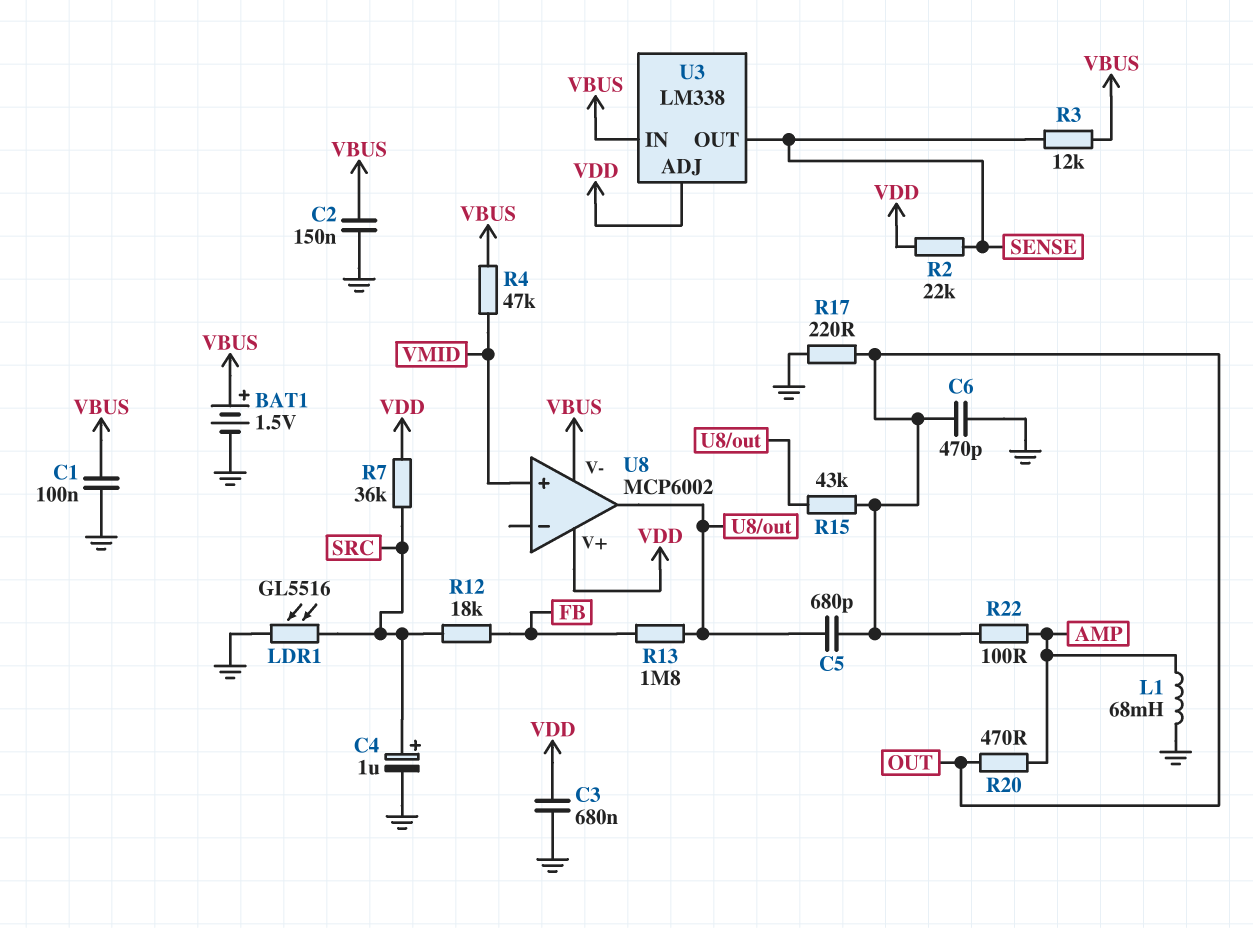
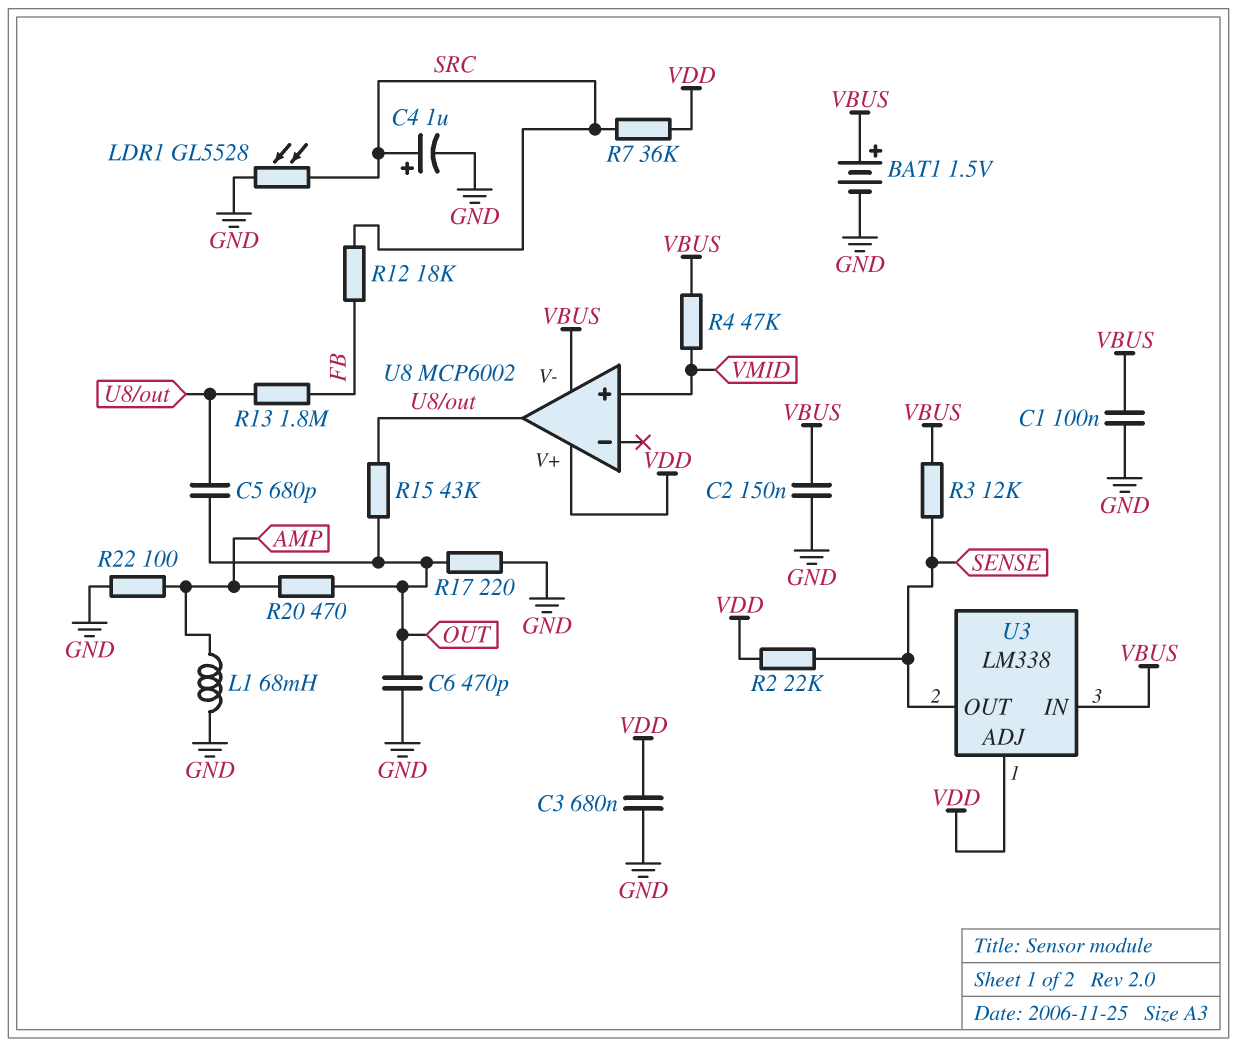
LDR1: GL5516 (GND, SRC) -> GL5528 (GND, SRC)
R22: 100 (AMP, OUT) -> 100 (AMP, GND)

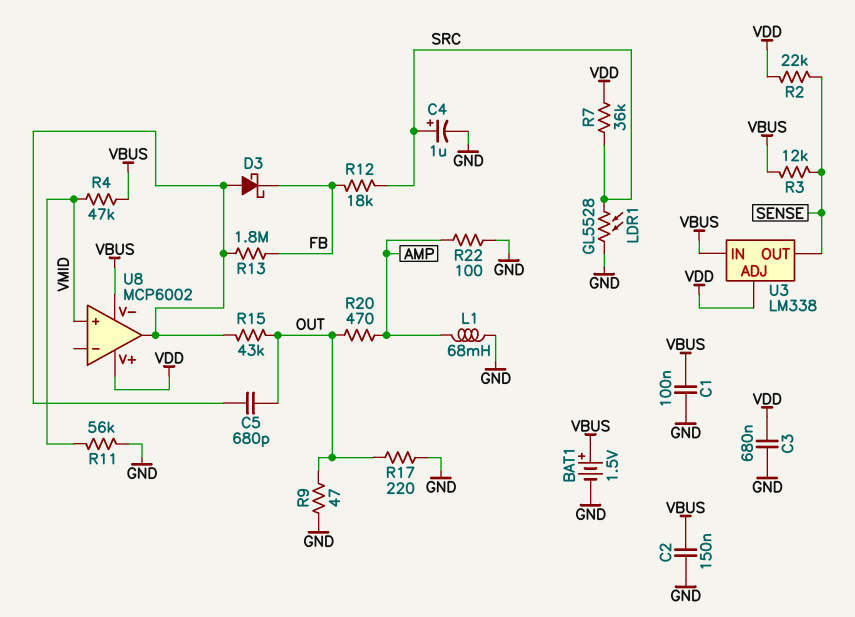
C6: 470pF (GND, OUT) -> none
D3: none -> schottky (A U8/out, K FB)
R9: none -> 47 (GND, OUT)
R11: none -> 56k (GND, VMID)

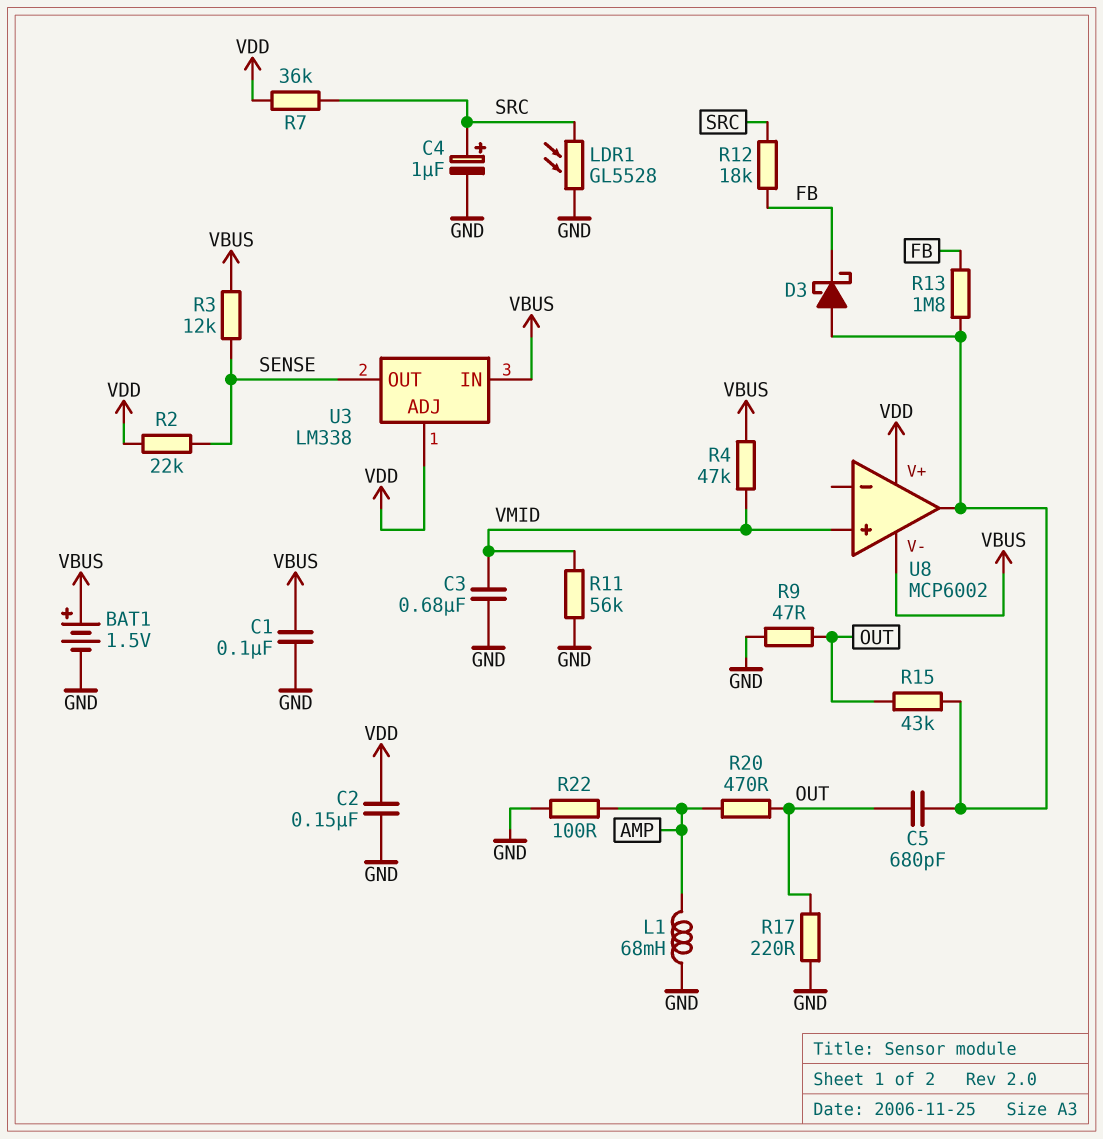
C2: 150nF (GND, VBUS) -> 150nF (GND, VDD)
C3: 680nF (GND, VDD) -> 680nF (GND, VMID)

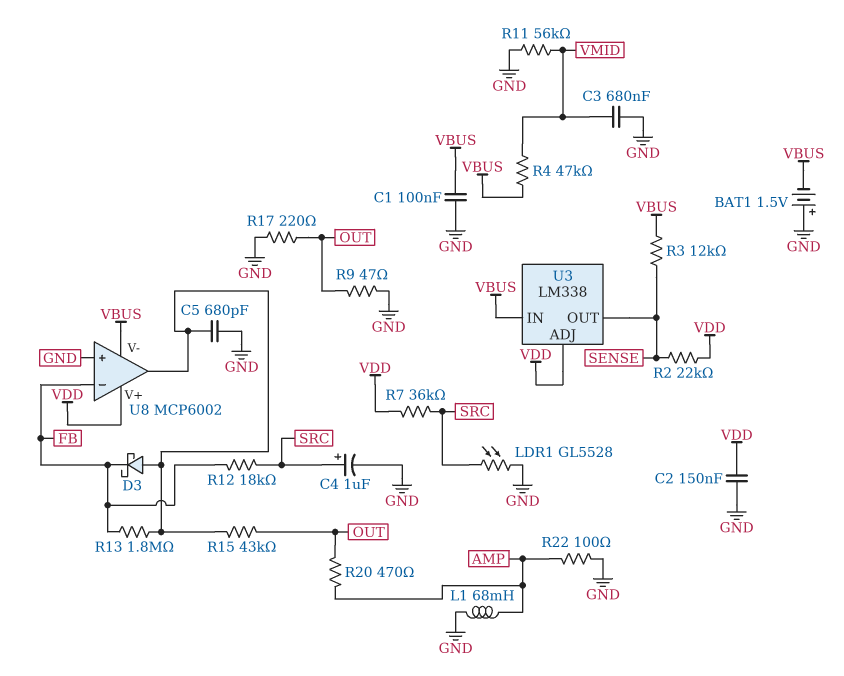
BAT1: 1.5V (plus VBUS, minus GND) -> 1.5V (plus GND, minus VBUS)
C5: 680pF (OUT, U8/out) -> 680pF (GND, U8/out)
U8 pin in+: VMID -> GND
U8 pin in-: none -> FB

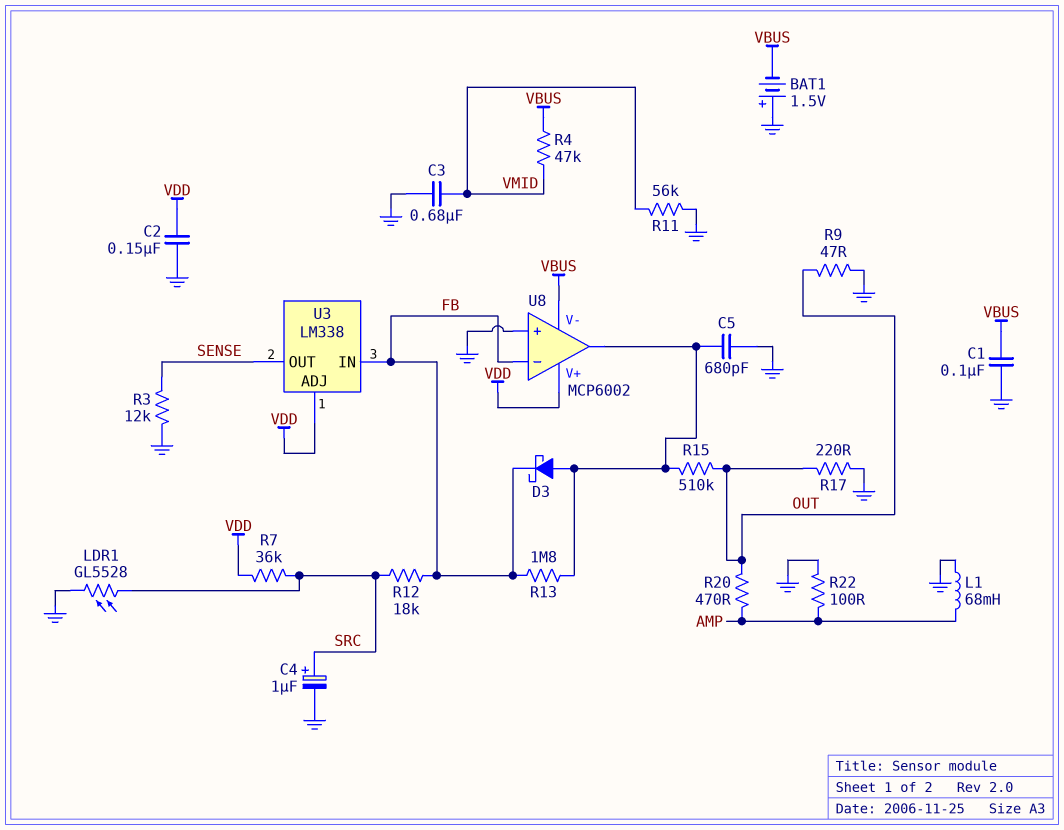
R2: 22k (SENSE, VDD) -> none
R3: 12k (SENSE, VBUS) -> 12k (GND, SENSE)
R15: 43k (OUT, U8/out) -> 510k (OUT, U8/out)
U3 pin IN: VBUS -> FB

